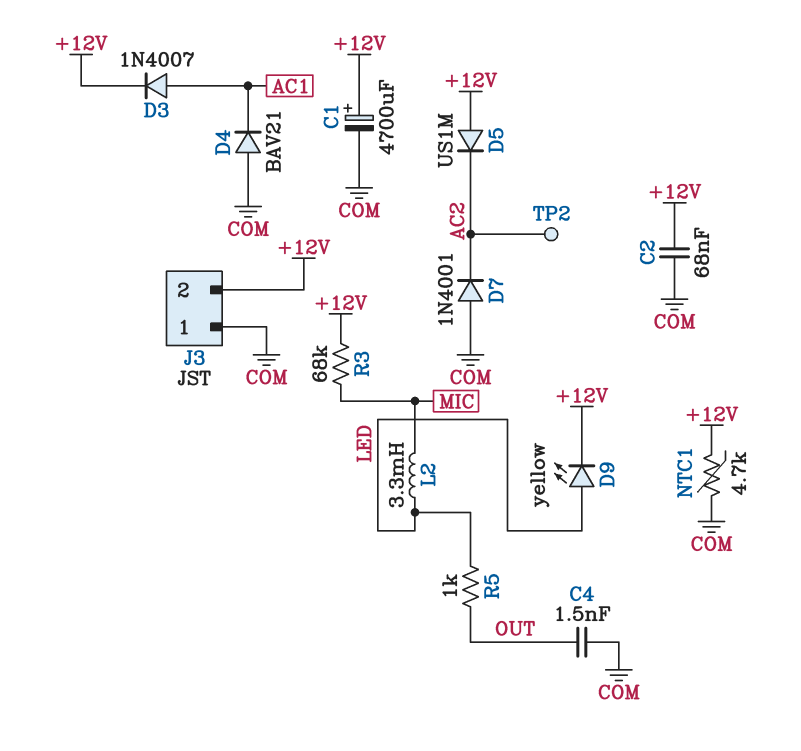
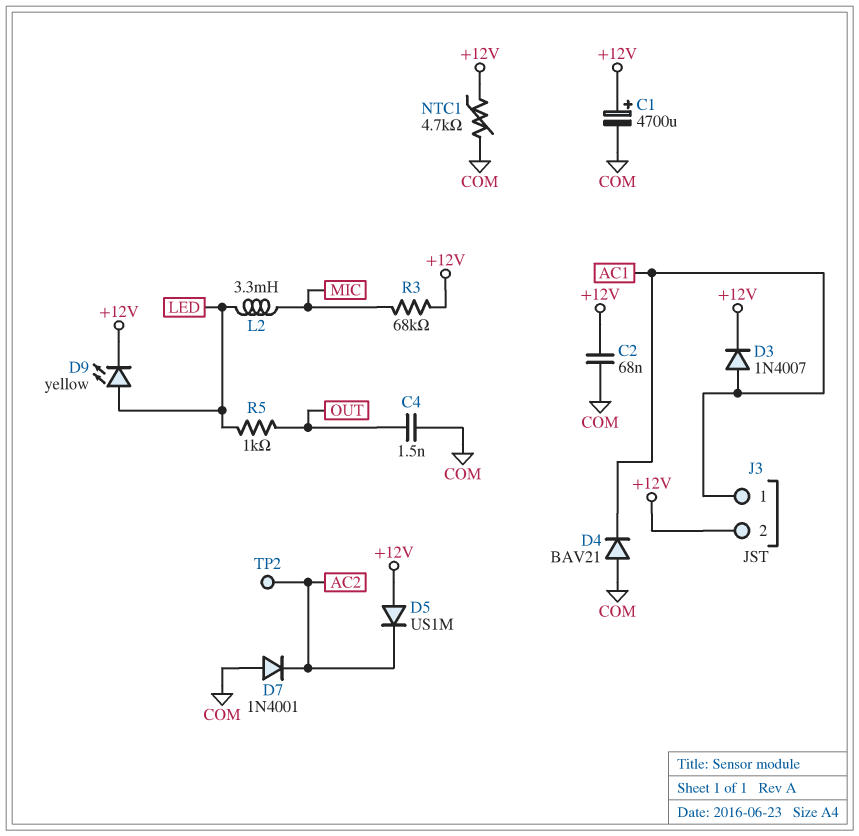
J3 pin 1: COM -> AC1

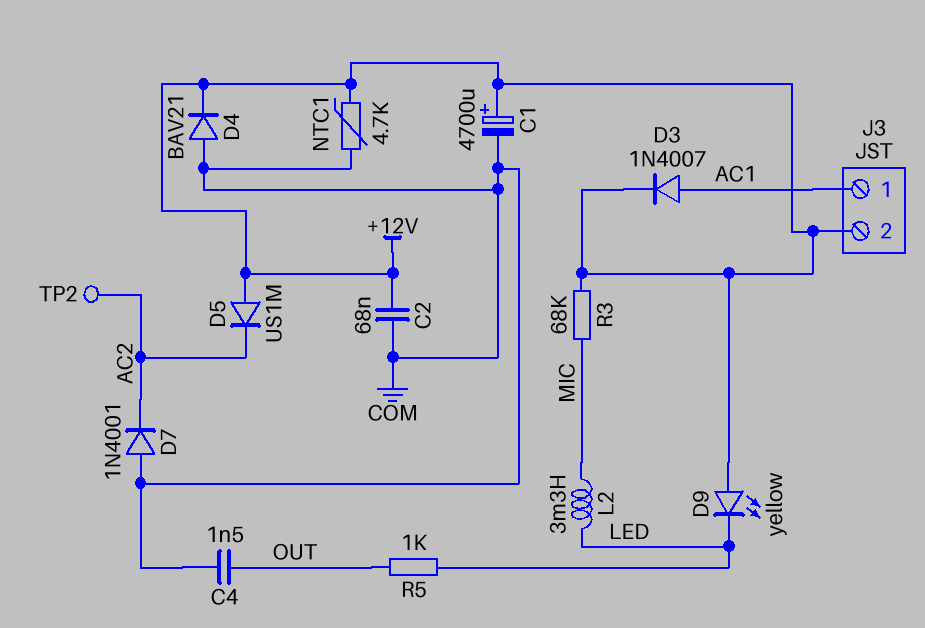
D4: diode BAV21 (A COM, K AC1) -> diode BAV21 (A COM, K +12V)
D9: LED yellow (A LED, K +12V) -> LED yellow (A +12V, K LED)

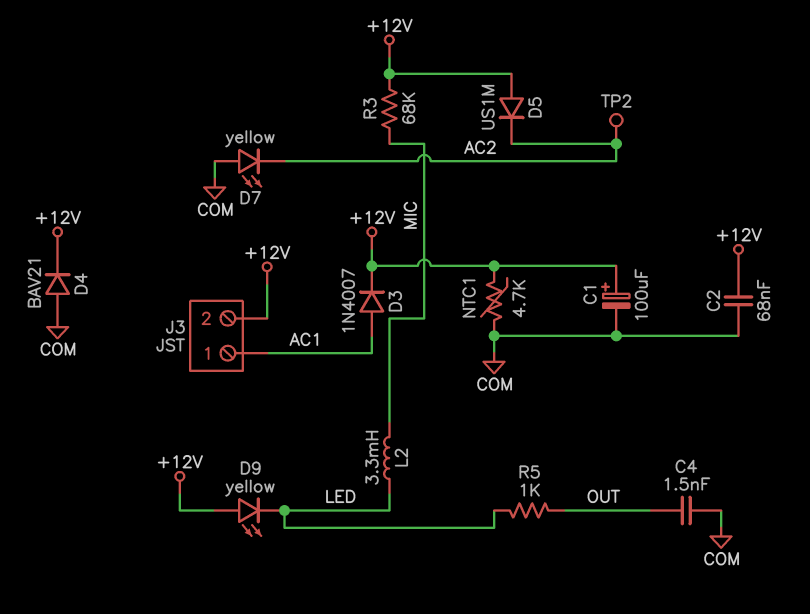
C1: 4700uF (plus +12V, minus COM) -> 100uF (plus +12V, minus COM)
D7: diode 1N4001 (A COM, K AC2) -> LED yellow (A COM, K AC2)

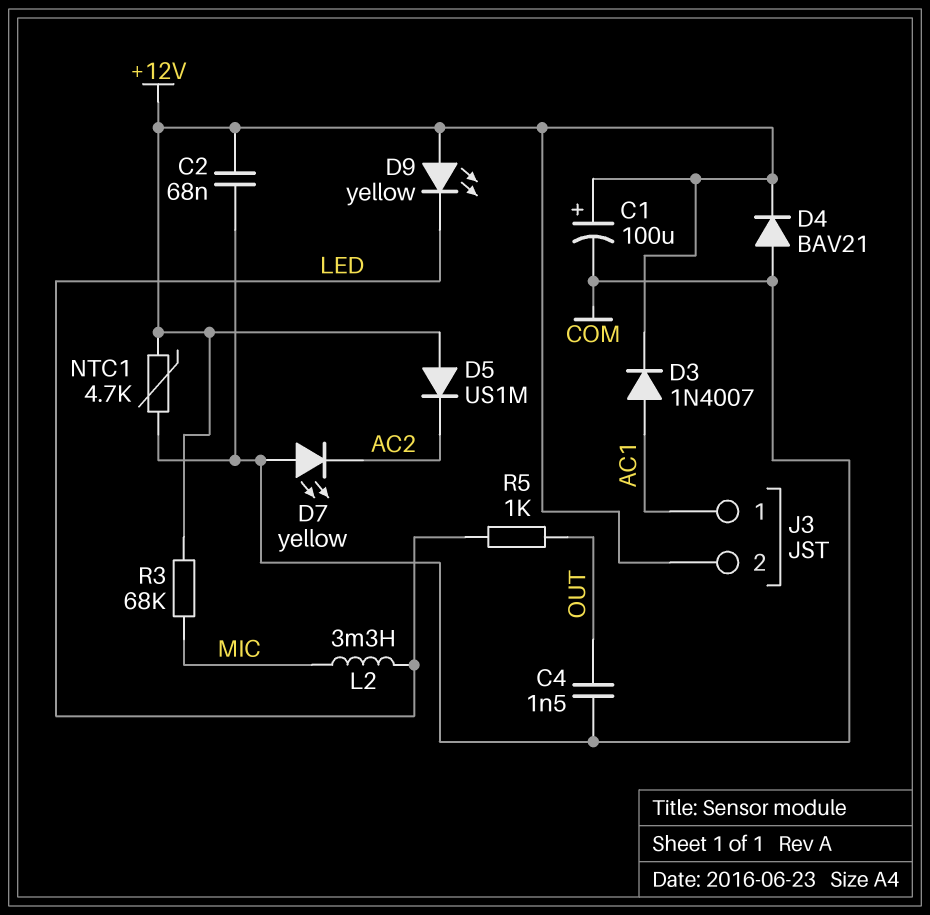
TP2: test point (AC2) -> none

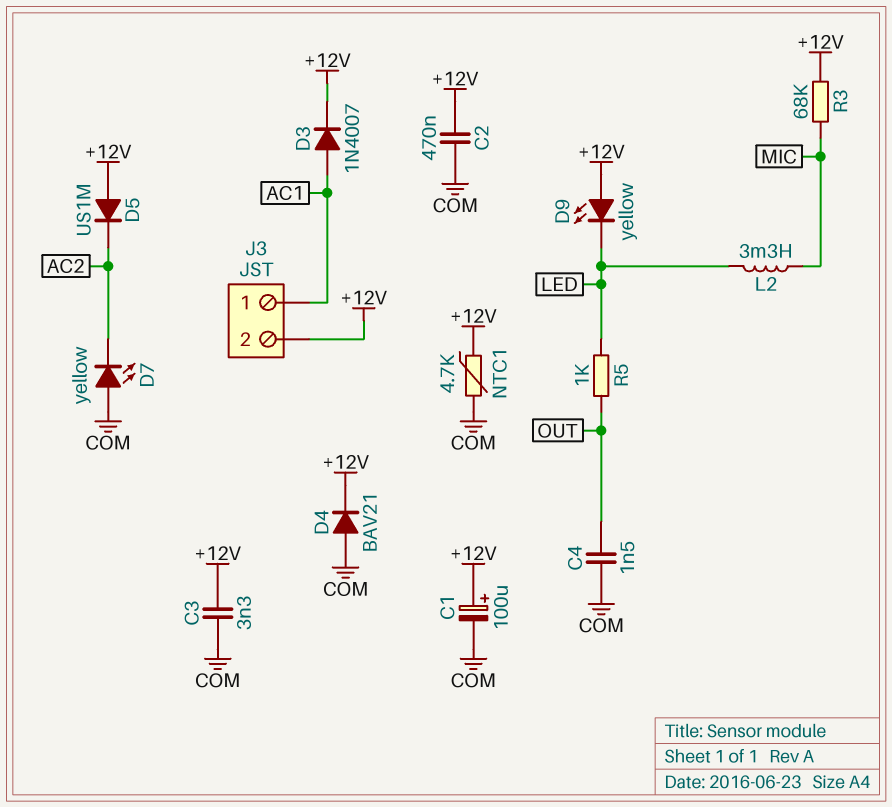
C2: 68nF (+12V, COM) -> 470nF (+12V, COM)
C3: none -> 3.3nF (+12V, COM)

